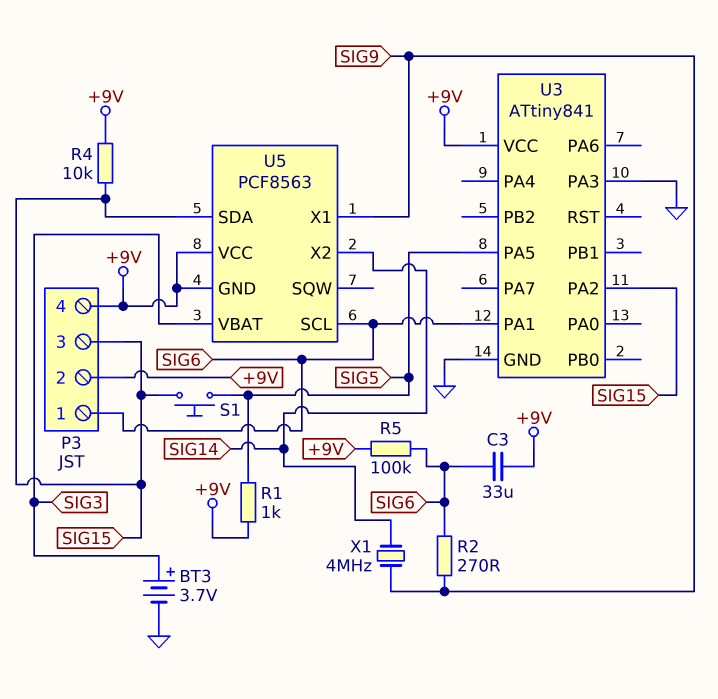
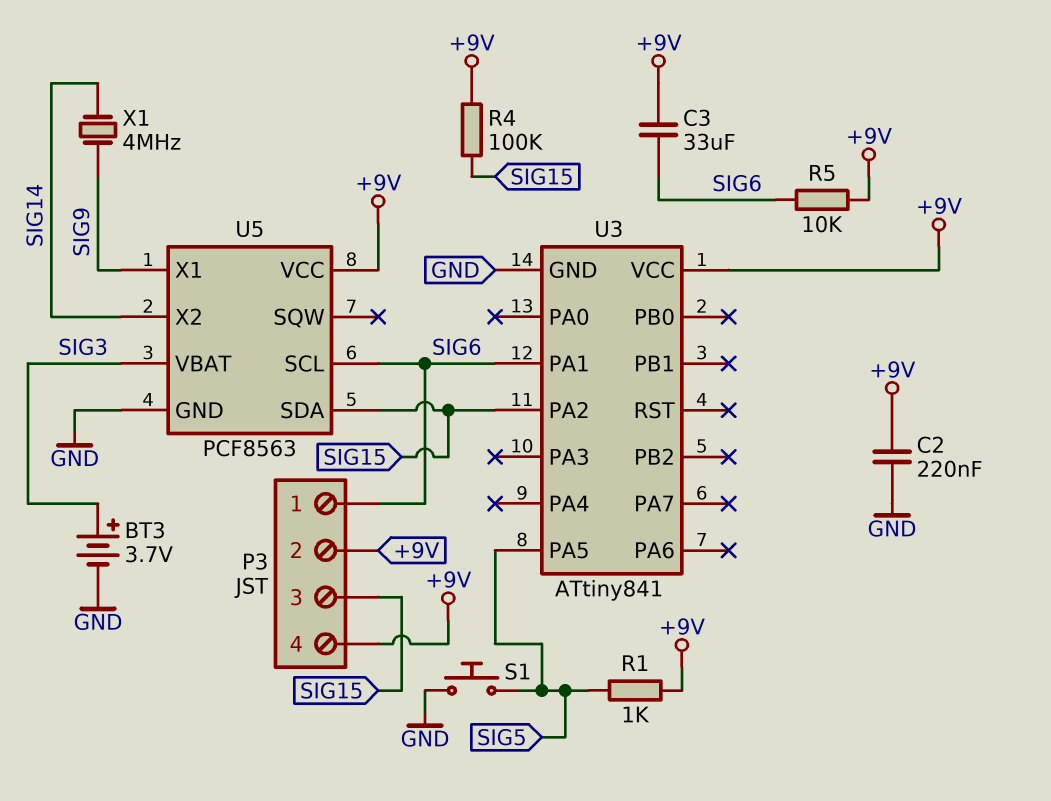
C2: none -> 220nF (+9V, GND)
R2: 270 (SIG6, SIG9) -> none
R4: 10k (+9V, SIG15) -> 100k (+9V, SIG15)
R5: 100k (+9V, SIG6) -> 10k (+9V, SIG6)
S1: button (SIG5, SIG15) -> button (GND, SIG5)
U3 pin PA3: GND -> none
U5 pin GND: +9V -> GND

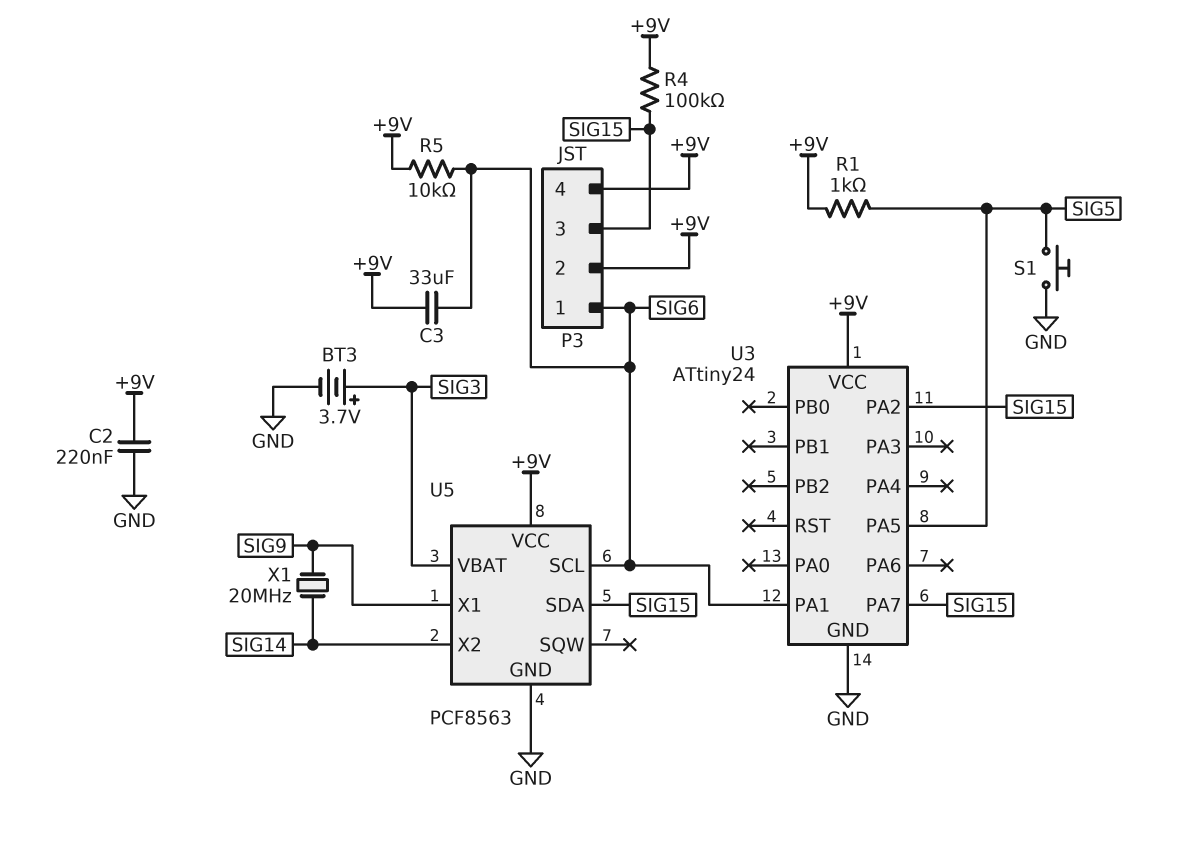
U3: ATtiny841 -> ATtiny24
U3 pin PA7: none -> SIG15
X1: 4MHz (SIG9, SIG14) -> 20MHz (SIG9, SIG14)

